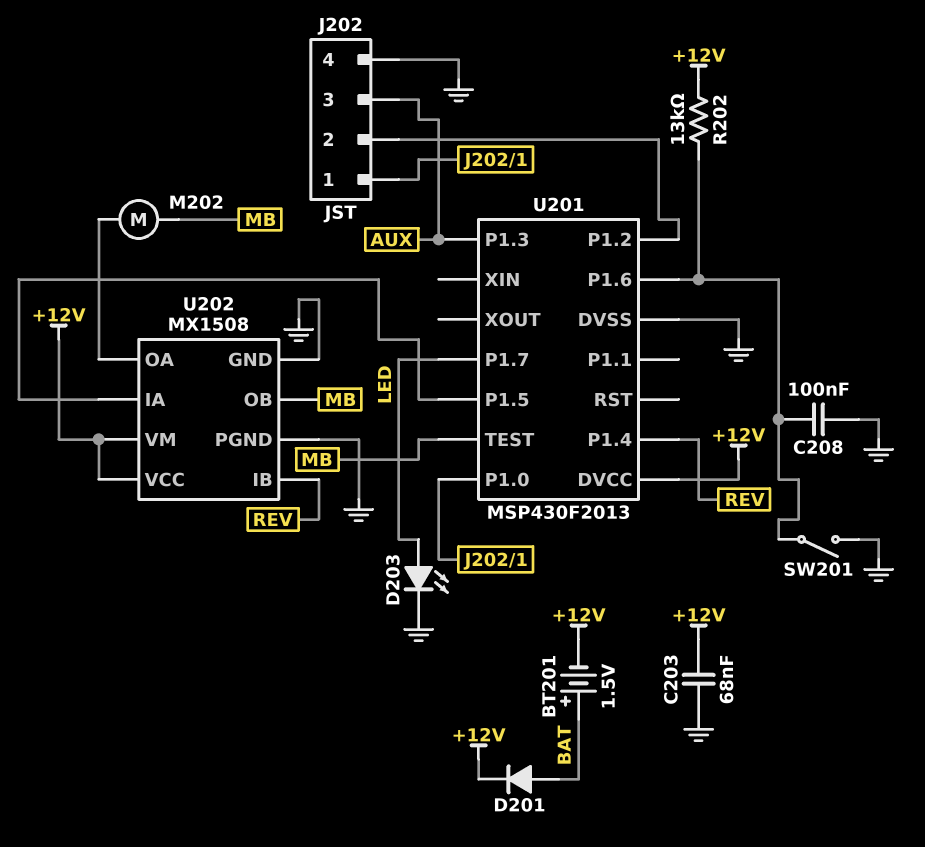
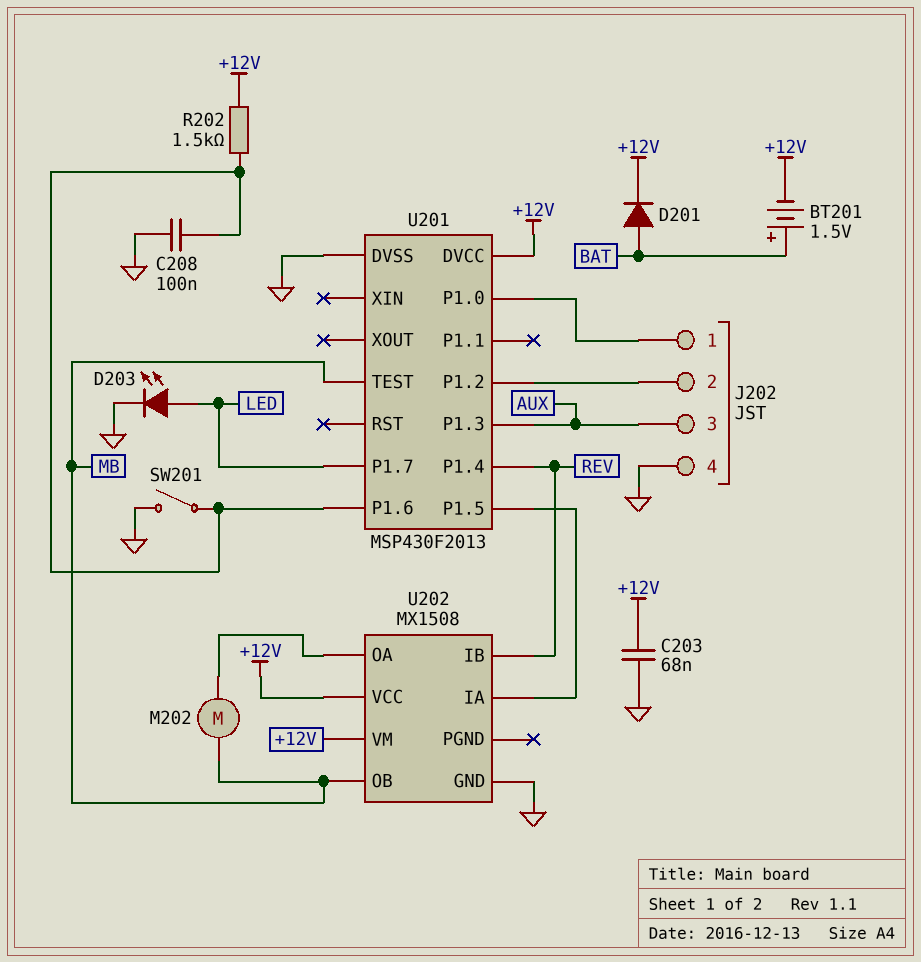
R202: 13k (+12V, U201/P1.6) -> 1.5k (+12V, U201/P1.6)
U202 pin PGND: GND -> none

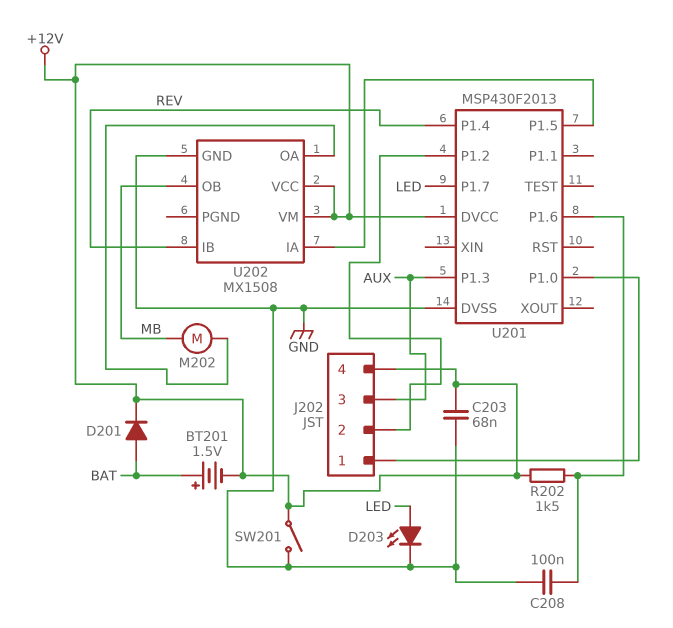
J202 pin 4: GND -> +12V
SW201: switch (GND, U201/P1.6) -> switch (+12V, GND)
U201 pin TEST: MB -> none

